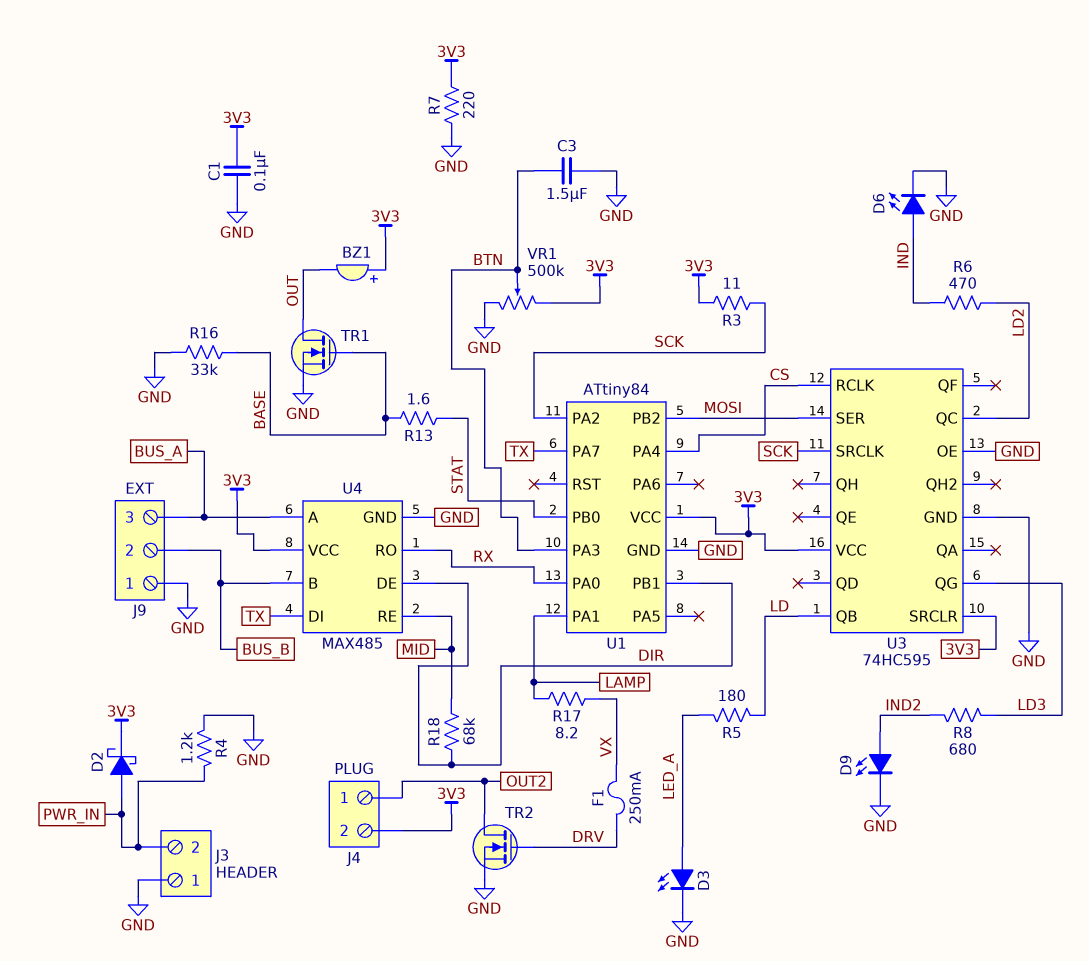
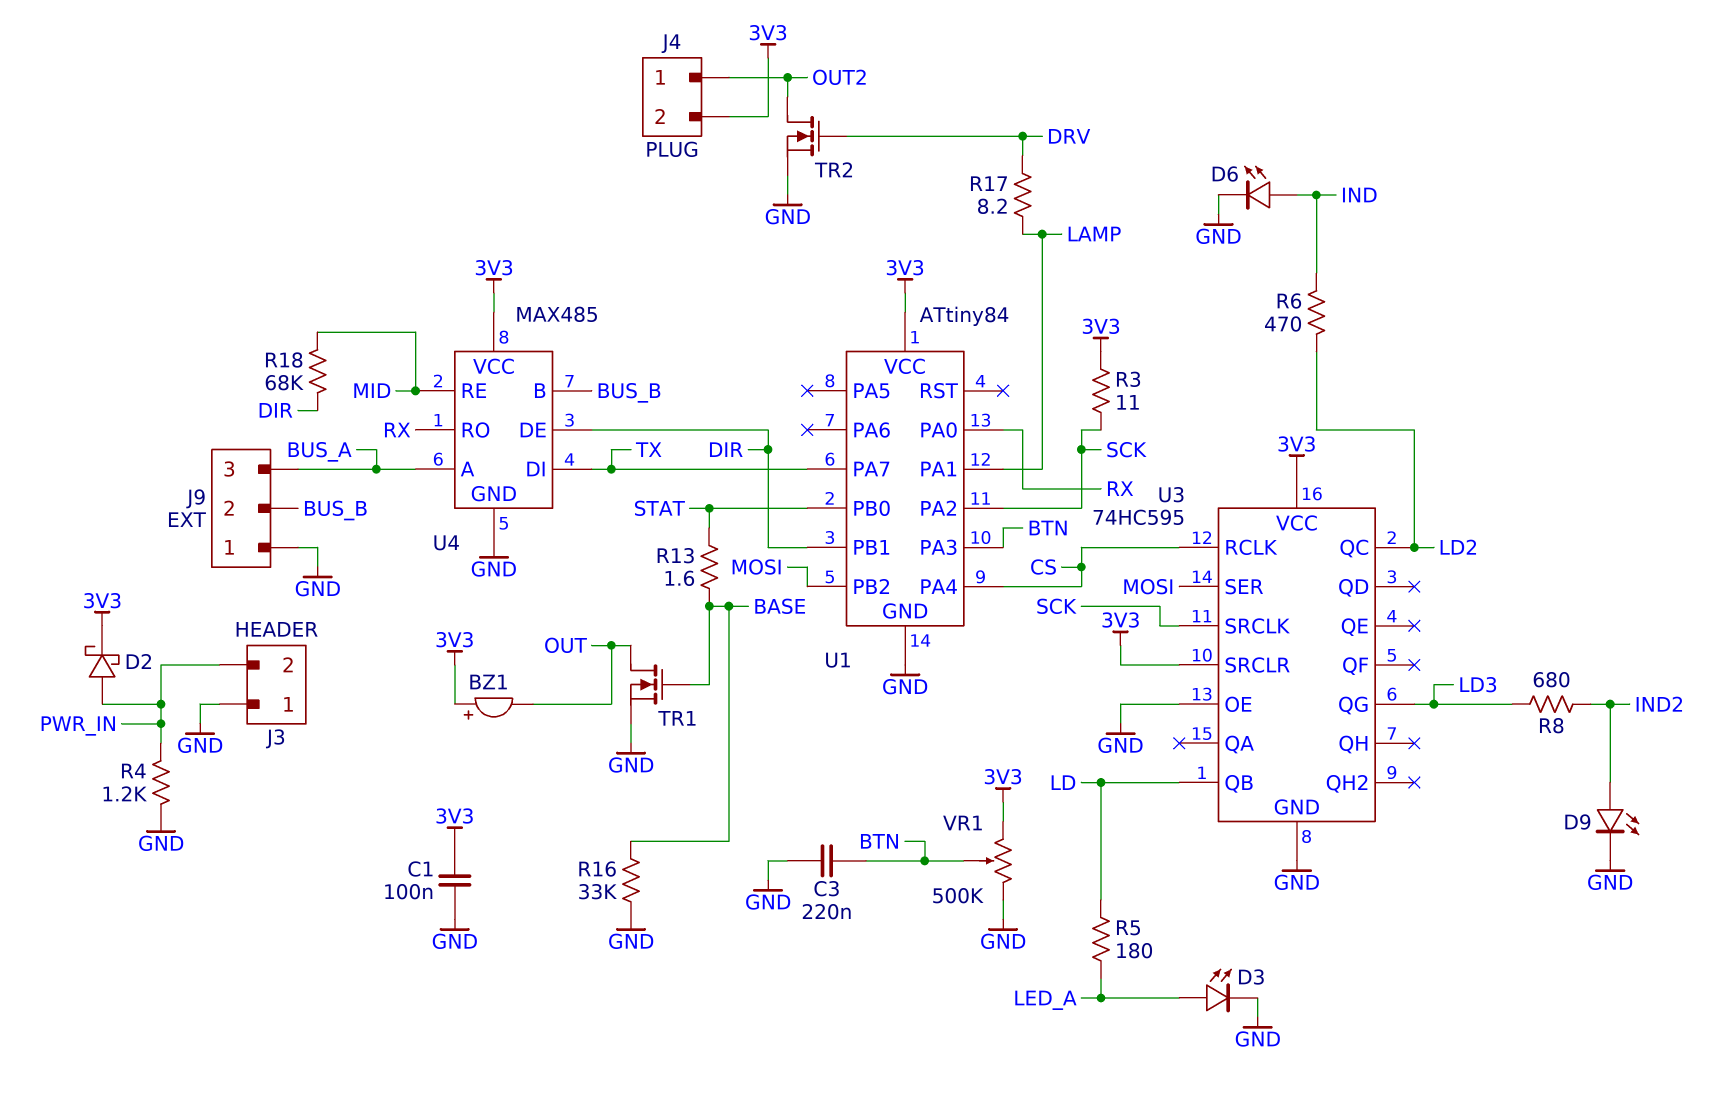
C3: 1.5uF (BTN, GND) -> 220nF (BTN, GND)
F1: 250mA (DRV, VX) -> none
R7: 220 (3V3, GND) -> none
R17: 8.2 (LAMP, VX) -> 8.2 (DRV, LAMP)

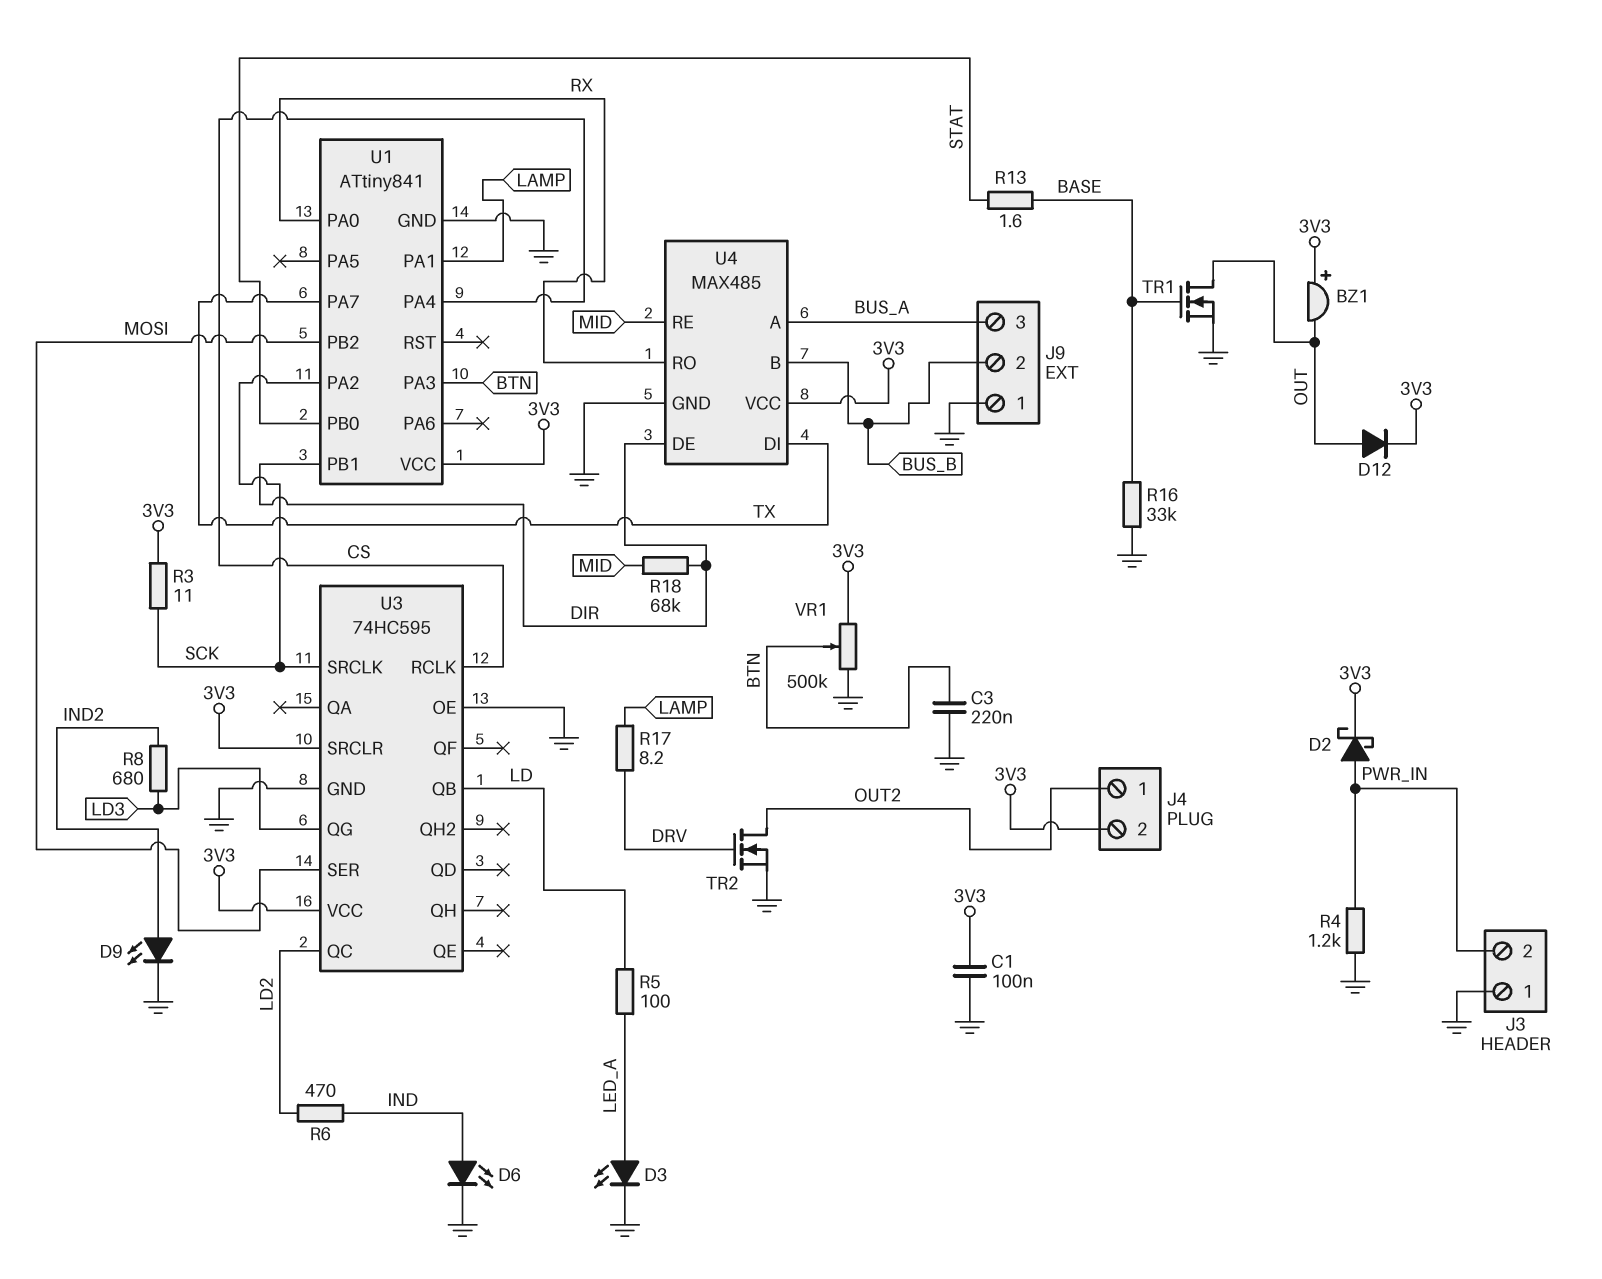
D12: none -> diode (A OUT, K 3V3)
R5: 180 (LD, LED_A) -> 100 (LD, LED_A)
U1: ATtiny84 -> ATtiny841

